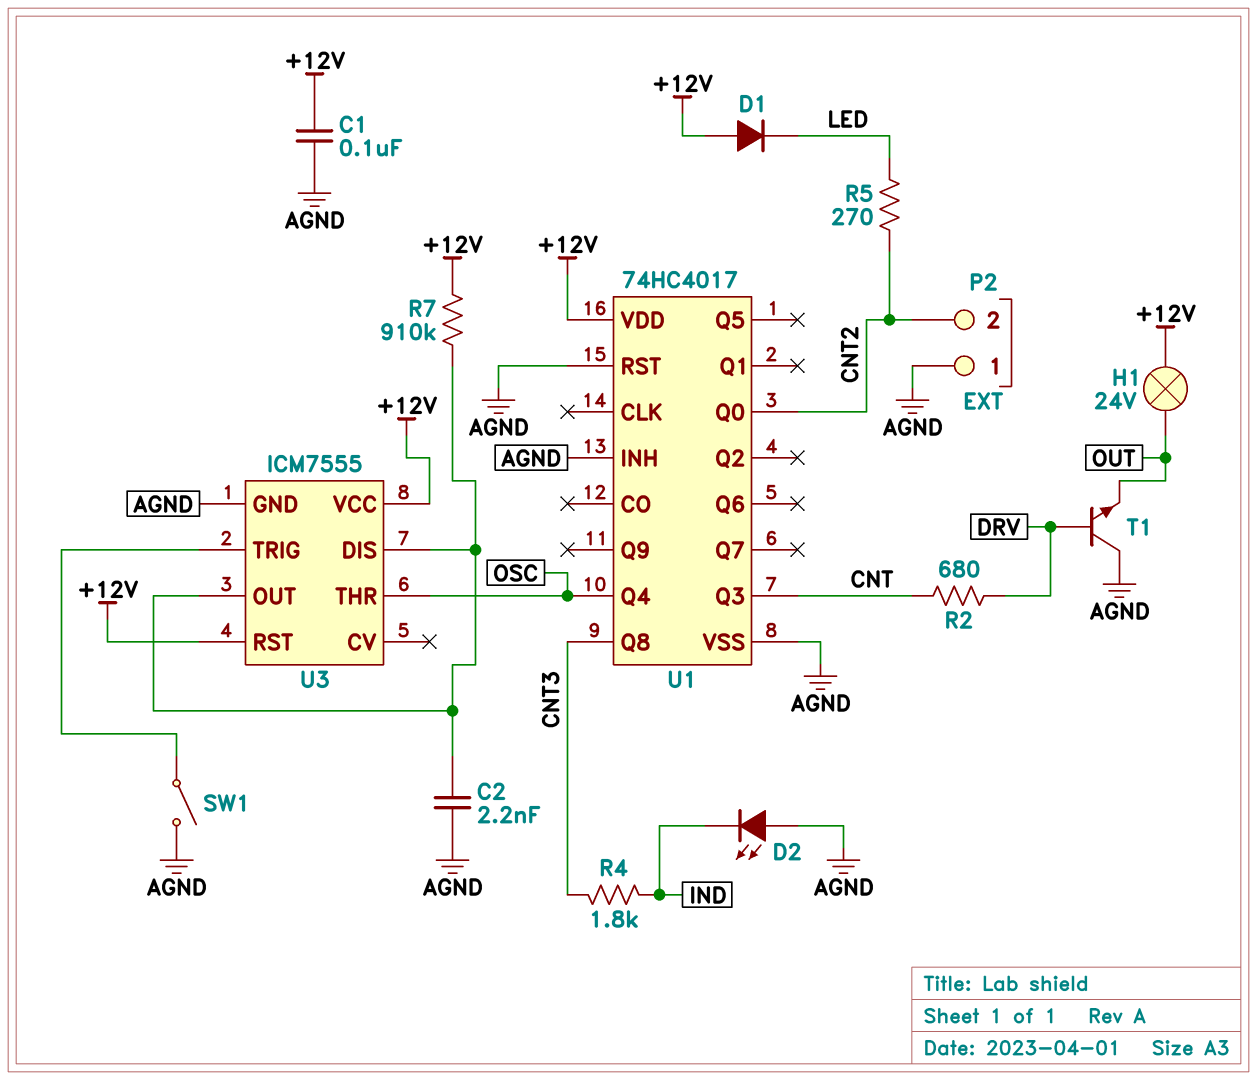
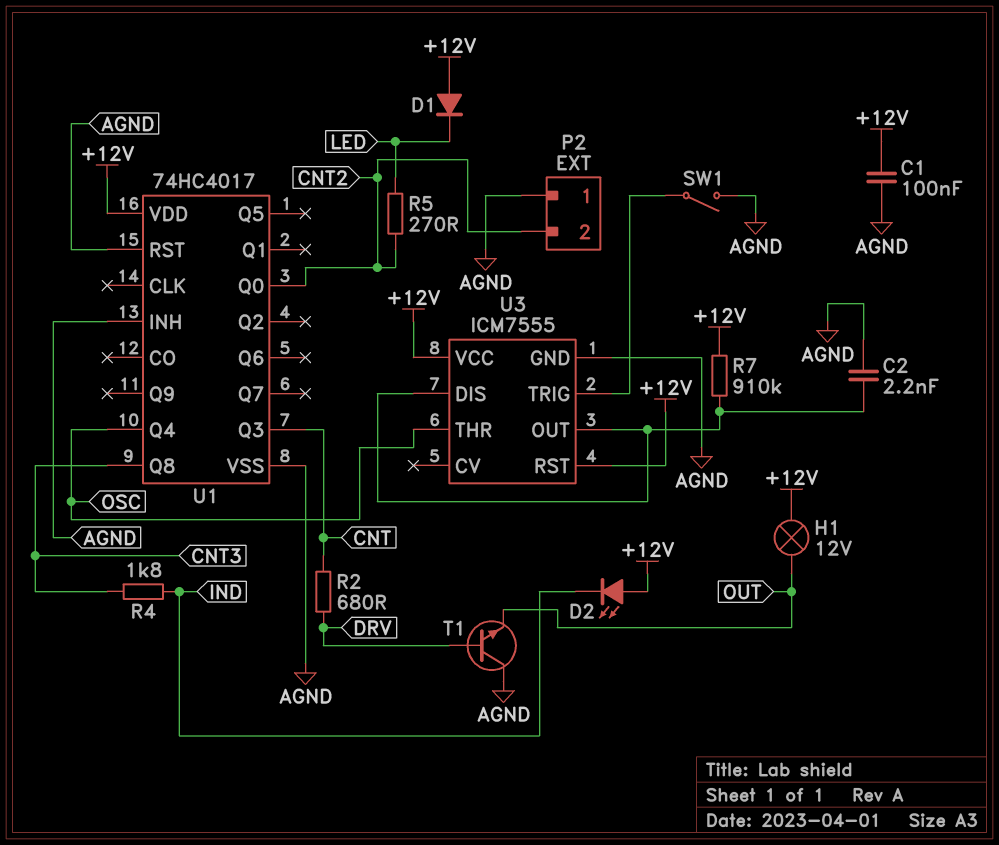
D2: LED (A AGND, K IND) -> LED (A +12V, K IND)
H1: lamp 24V (+12V, OUT) -> lamp 12V (+12V, OUT)

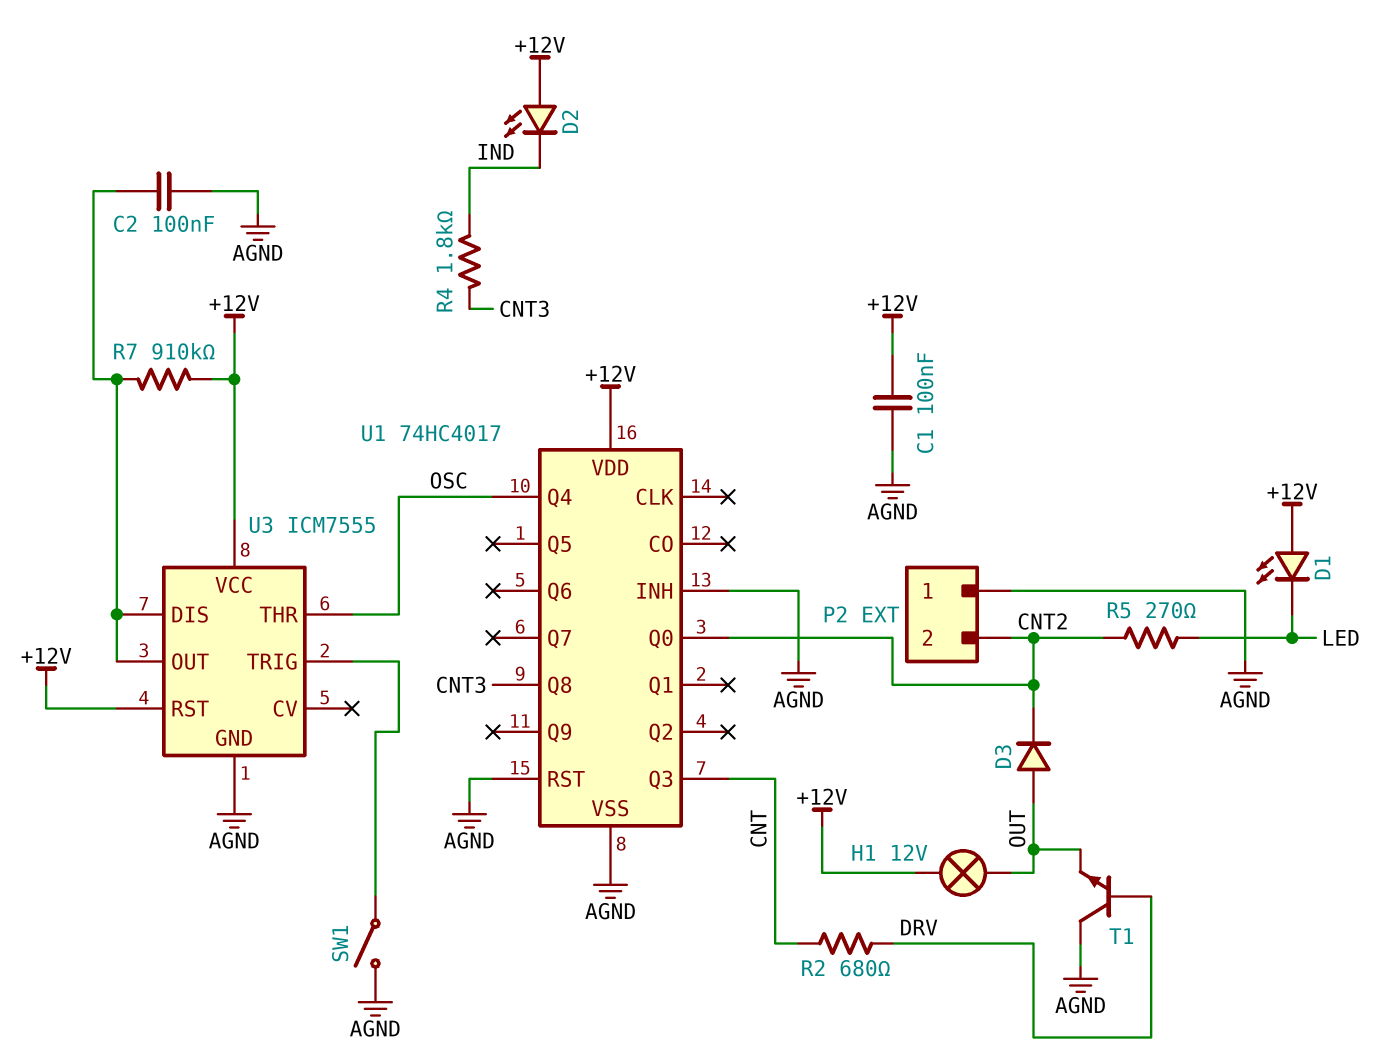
C2: 2.2nF (AGND, U3/DIS) -> 100nF (AGND, U3/DIS)
D1: diode (A +12V, K LED) -> LED (A +12V, K LED)
D3: none -> diode (A OUT, K CNT2)

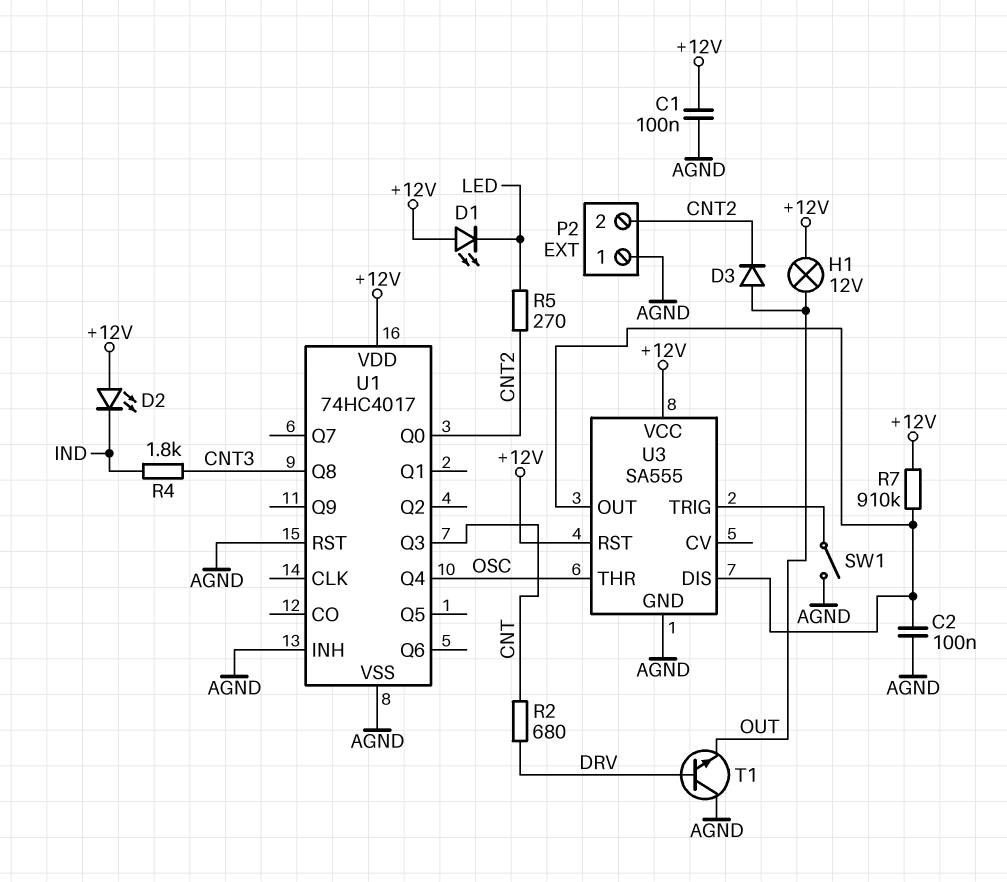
U3: ICM7555 -> SA555

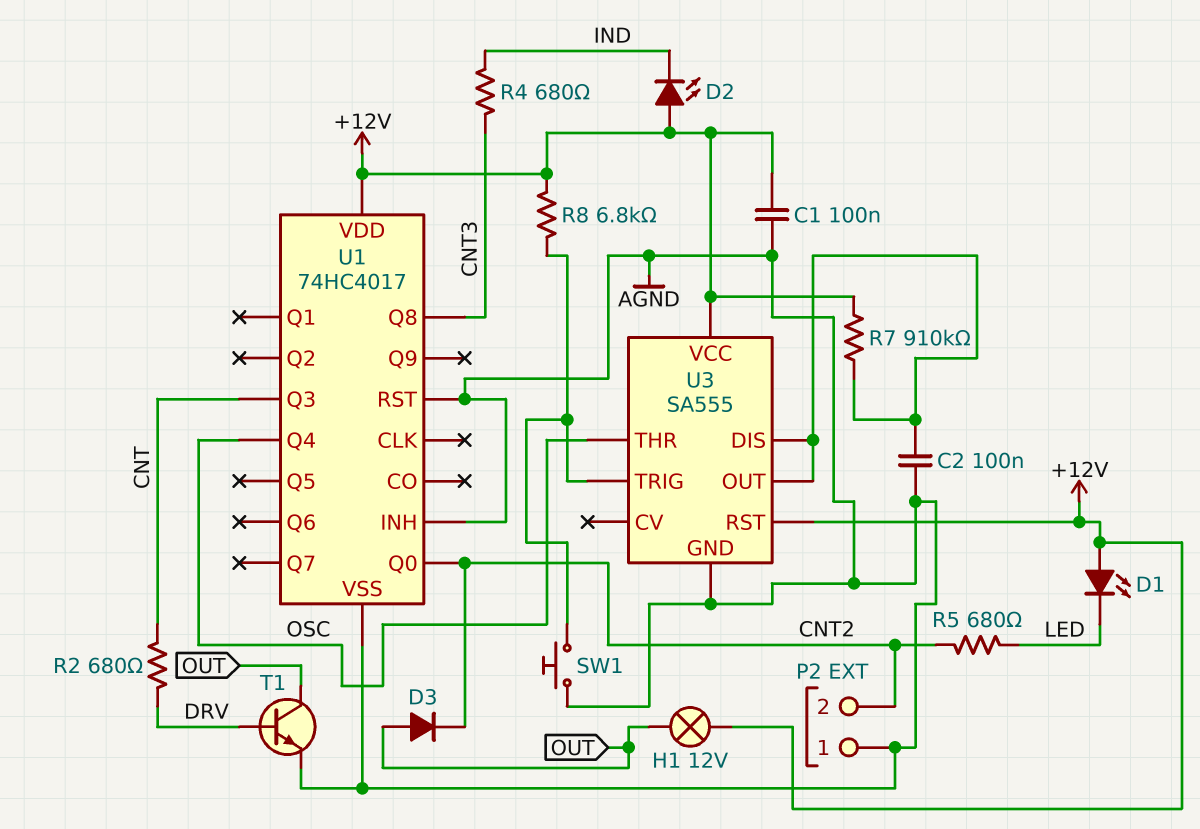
R4: 1.8k (CNT3, IND) -> 680 (CNT3, IND)
R5: 270 (CNT2, LED) -> 680 (CNT2, LED)
R8: none -> 6.8k (+12V, U3/TRIG)
SW1: switch (AGND, U3/TRIG) -> button (AGND, U3/TRIG)
T1: NPN (B DRV, C AGND, E OUT) -> NPN (B DRV, C OUT, E AGND)

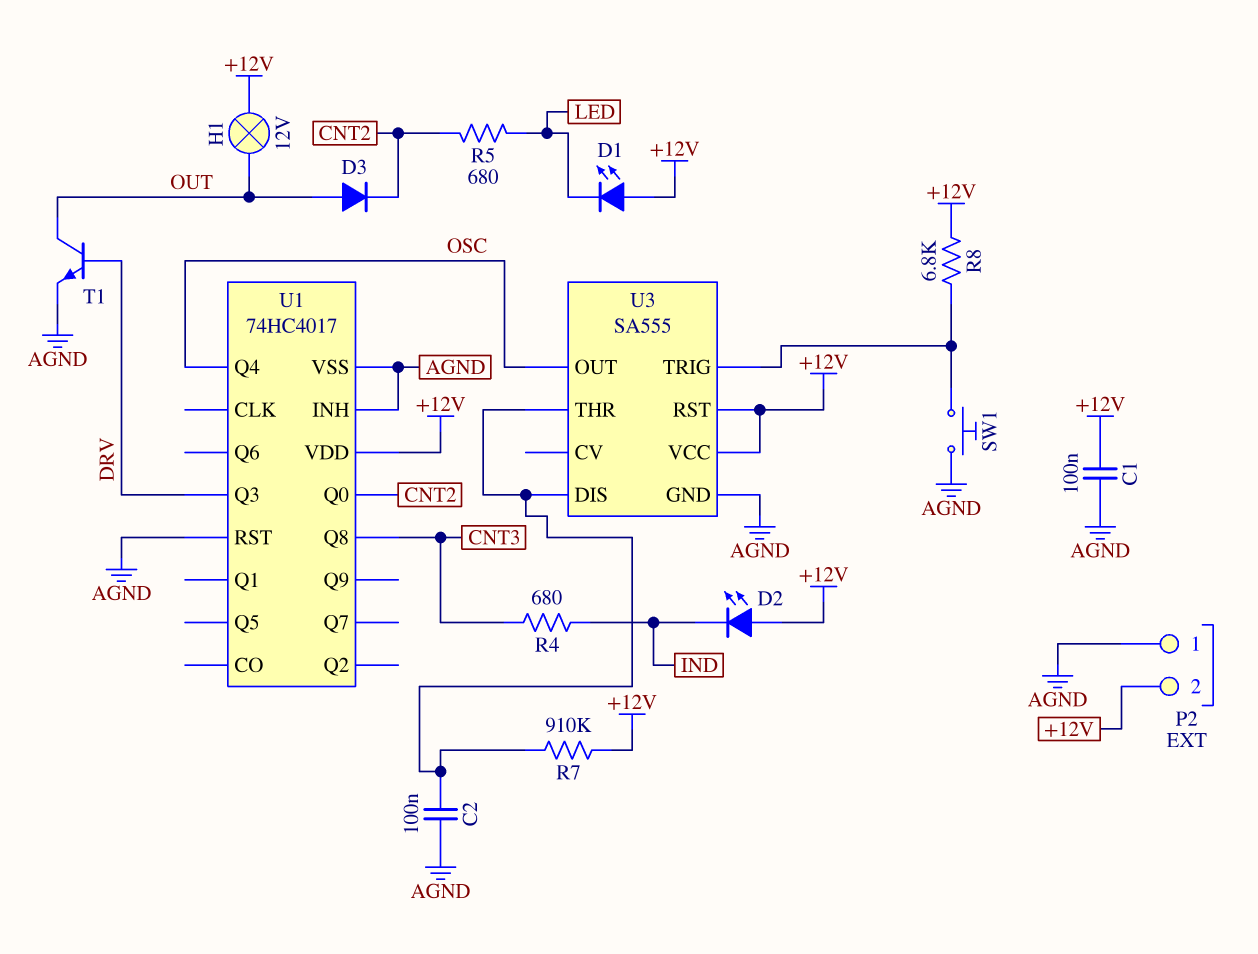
P2 pin 2: CNT2 -> +12V
R2: 680 (CNT, DRV) -> none
U1 pin Q3: CNT -> DRV
U3 pin OUT: U3/DIS -> OSC
U3 pin THR: OSC -> U3/DIS

